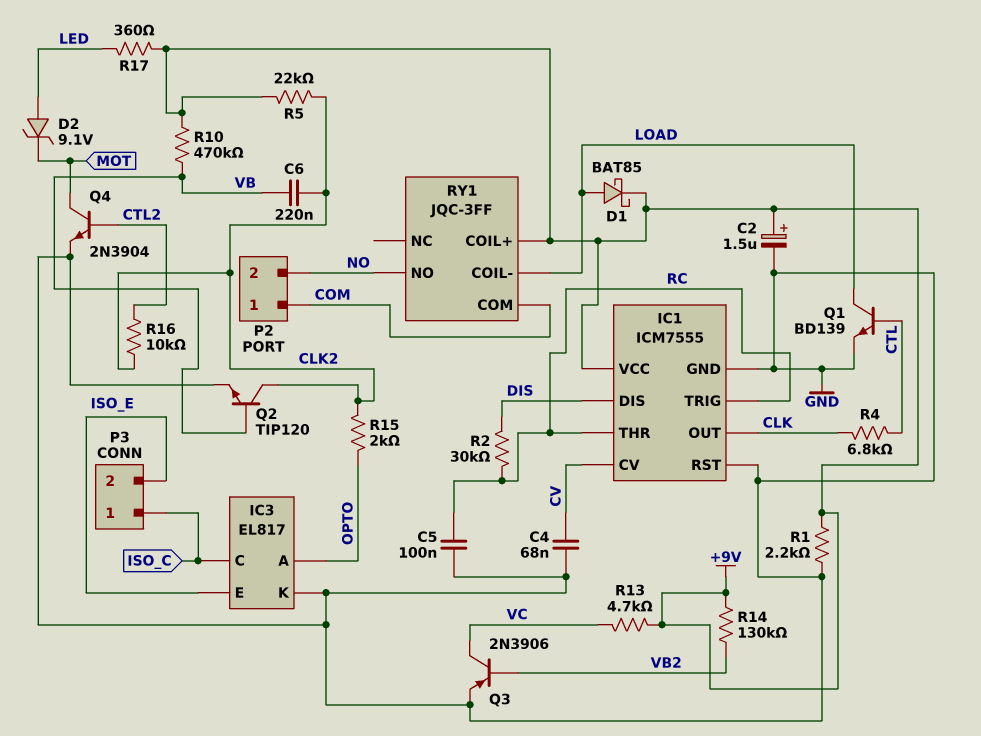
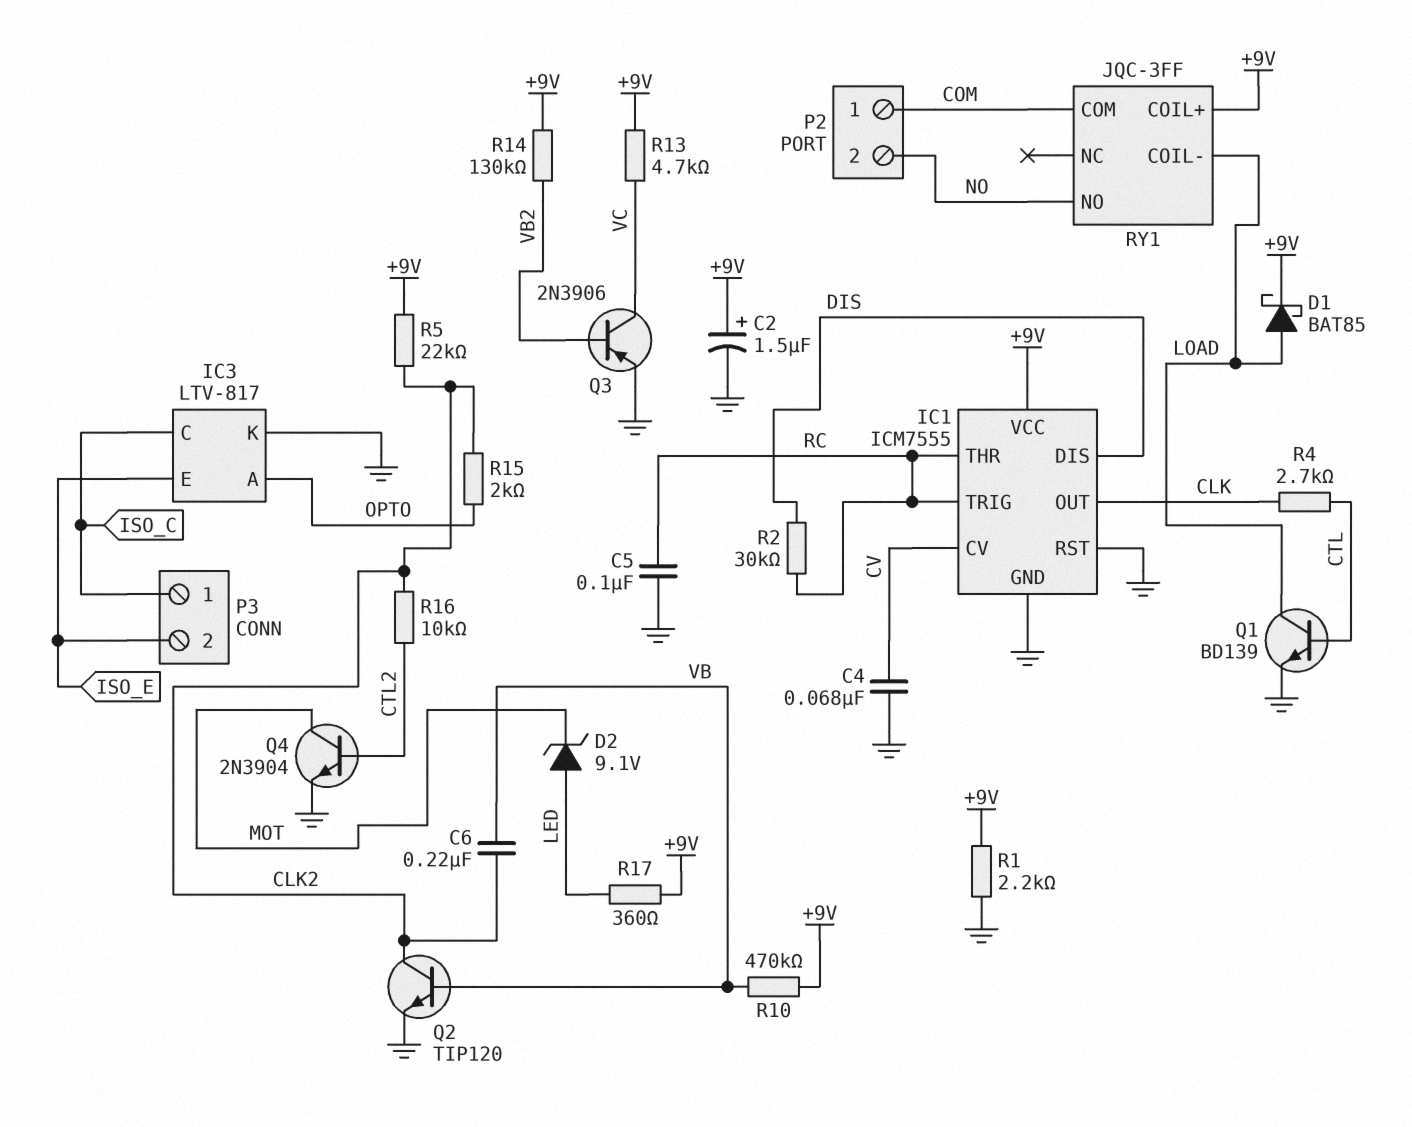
IC3: EL817 -> LTV-817
R4: 6.8k (CLK, CTL) -> 2.7k (CLK, CTL)

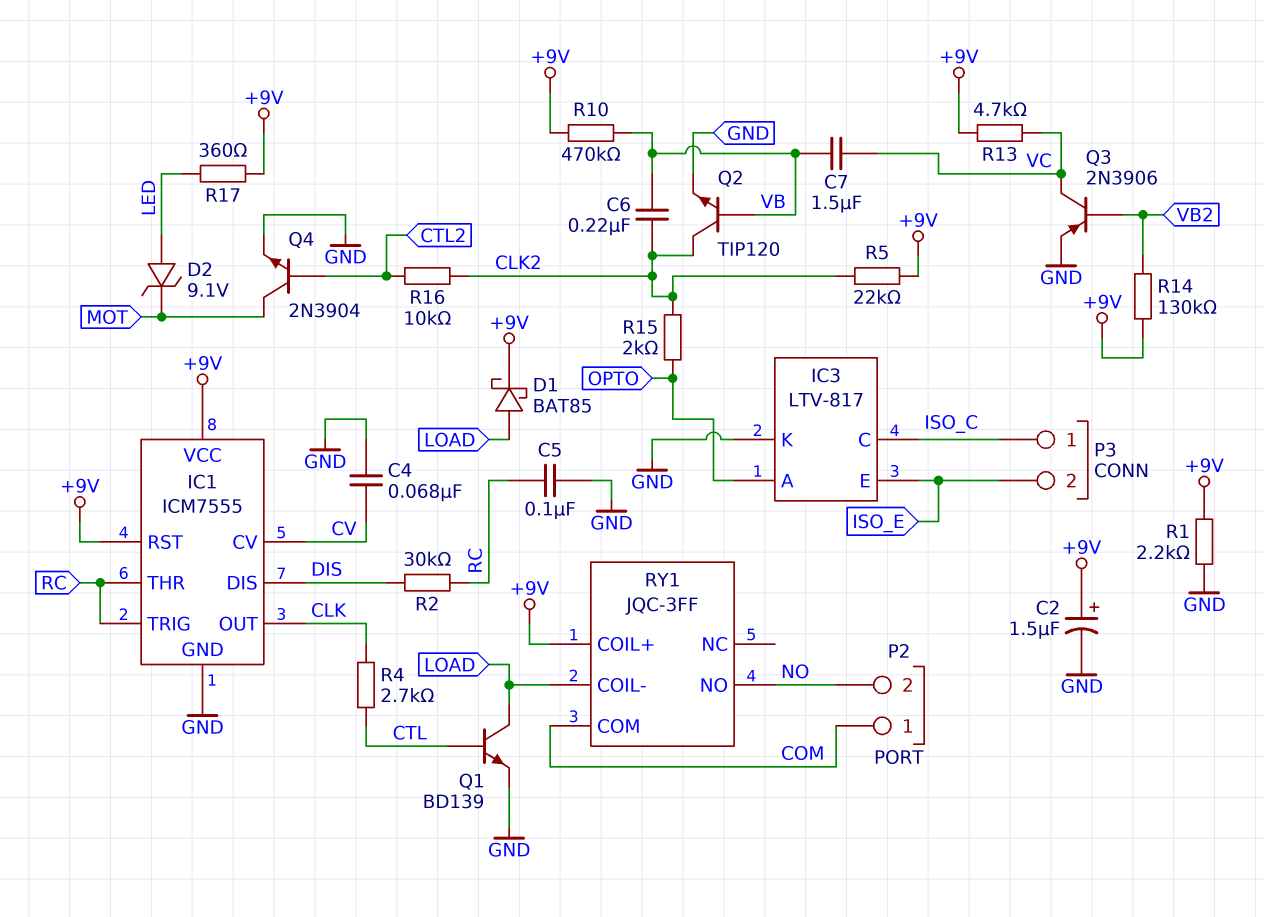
C7: none -> 1.5uF (VB, VC)
IC1 pin RST: GND -> +9V

